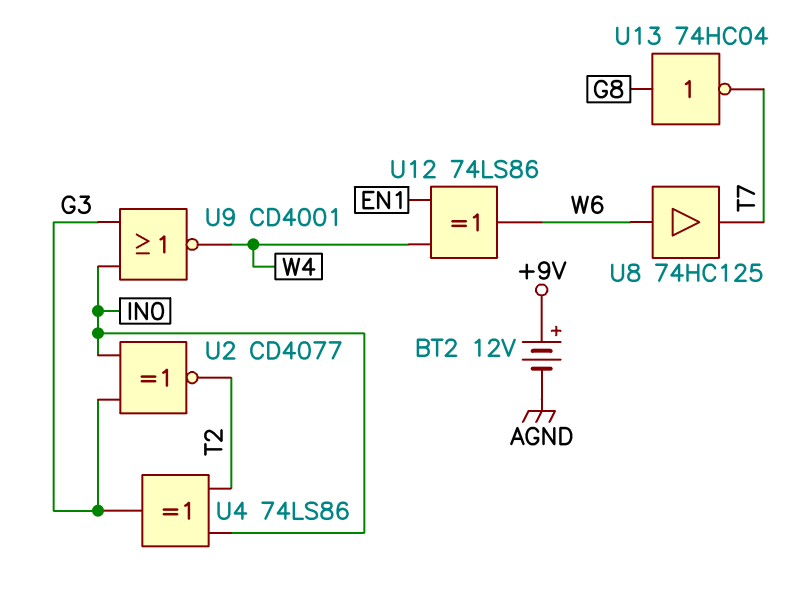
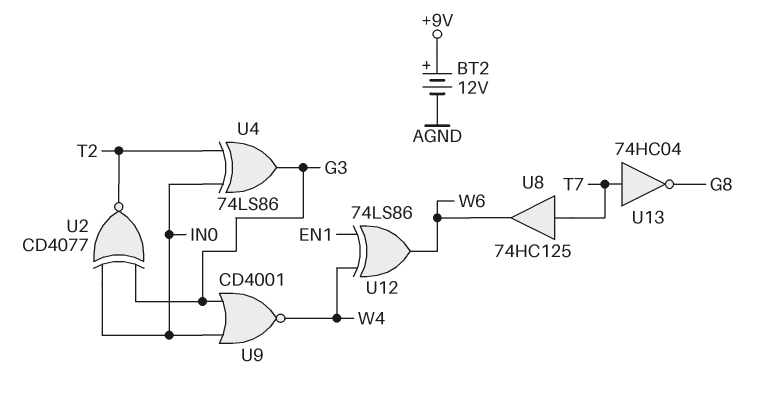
U8: buffer 74HC125 (in W6, out T7) -> buffer 74HC125 (in T7, out W6)
U13: NOT 74HC04 (in G8, out T7) -> NOT 74HC04 (in T7, out G8)

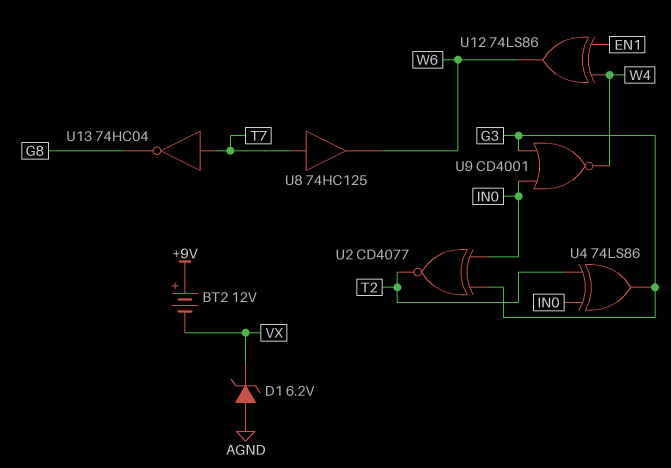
BT2: 12V (plus +9V, minus AGND) -> 12V (plus +9V, minus VX)
D1: none -> zener 6.2V (A AGND, K VX)

